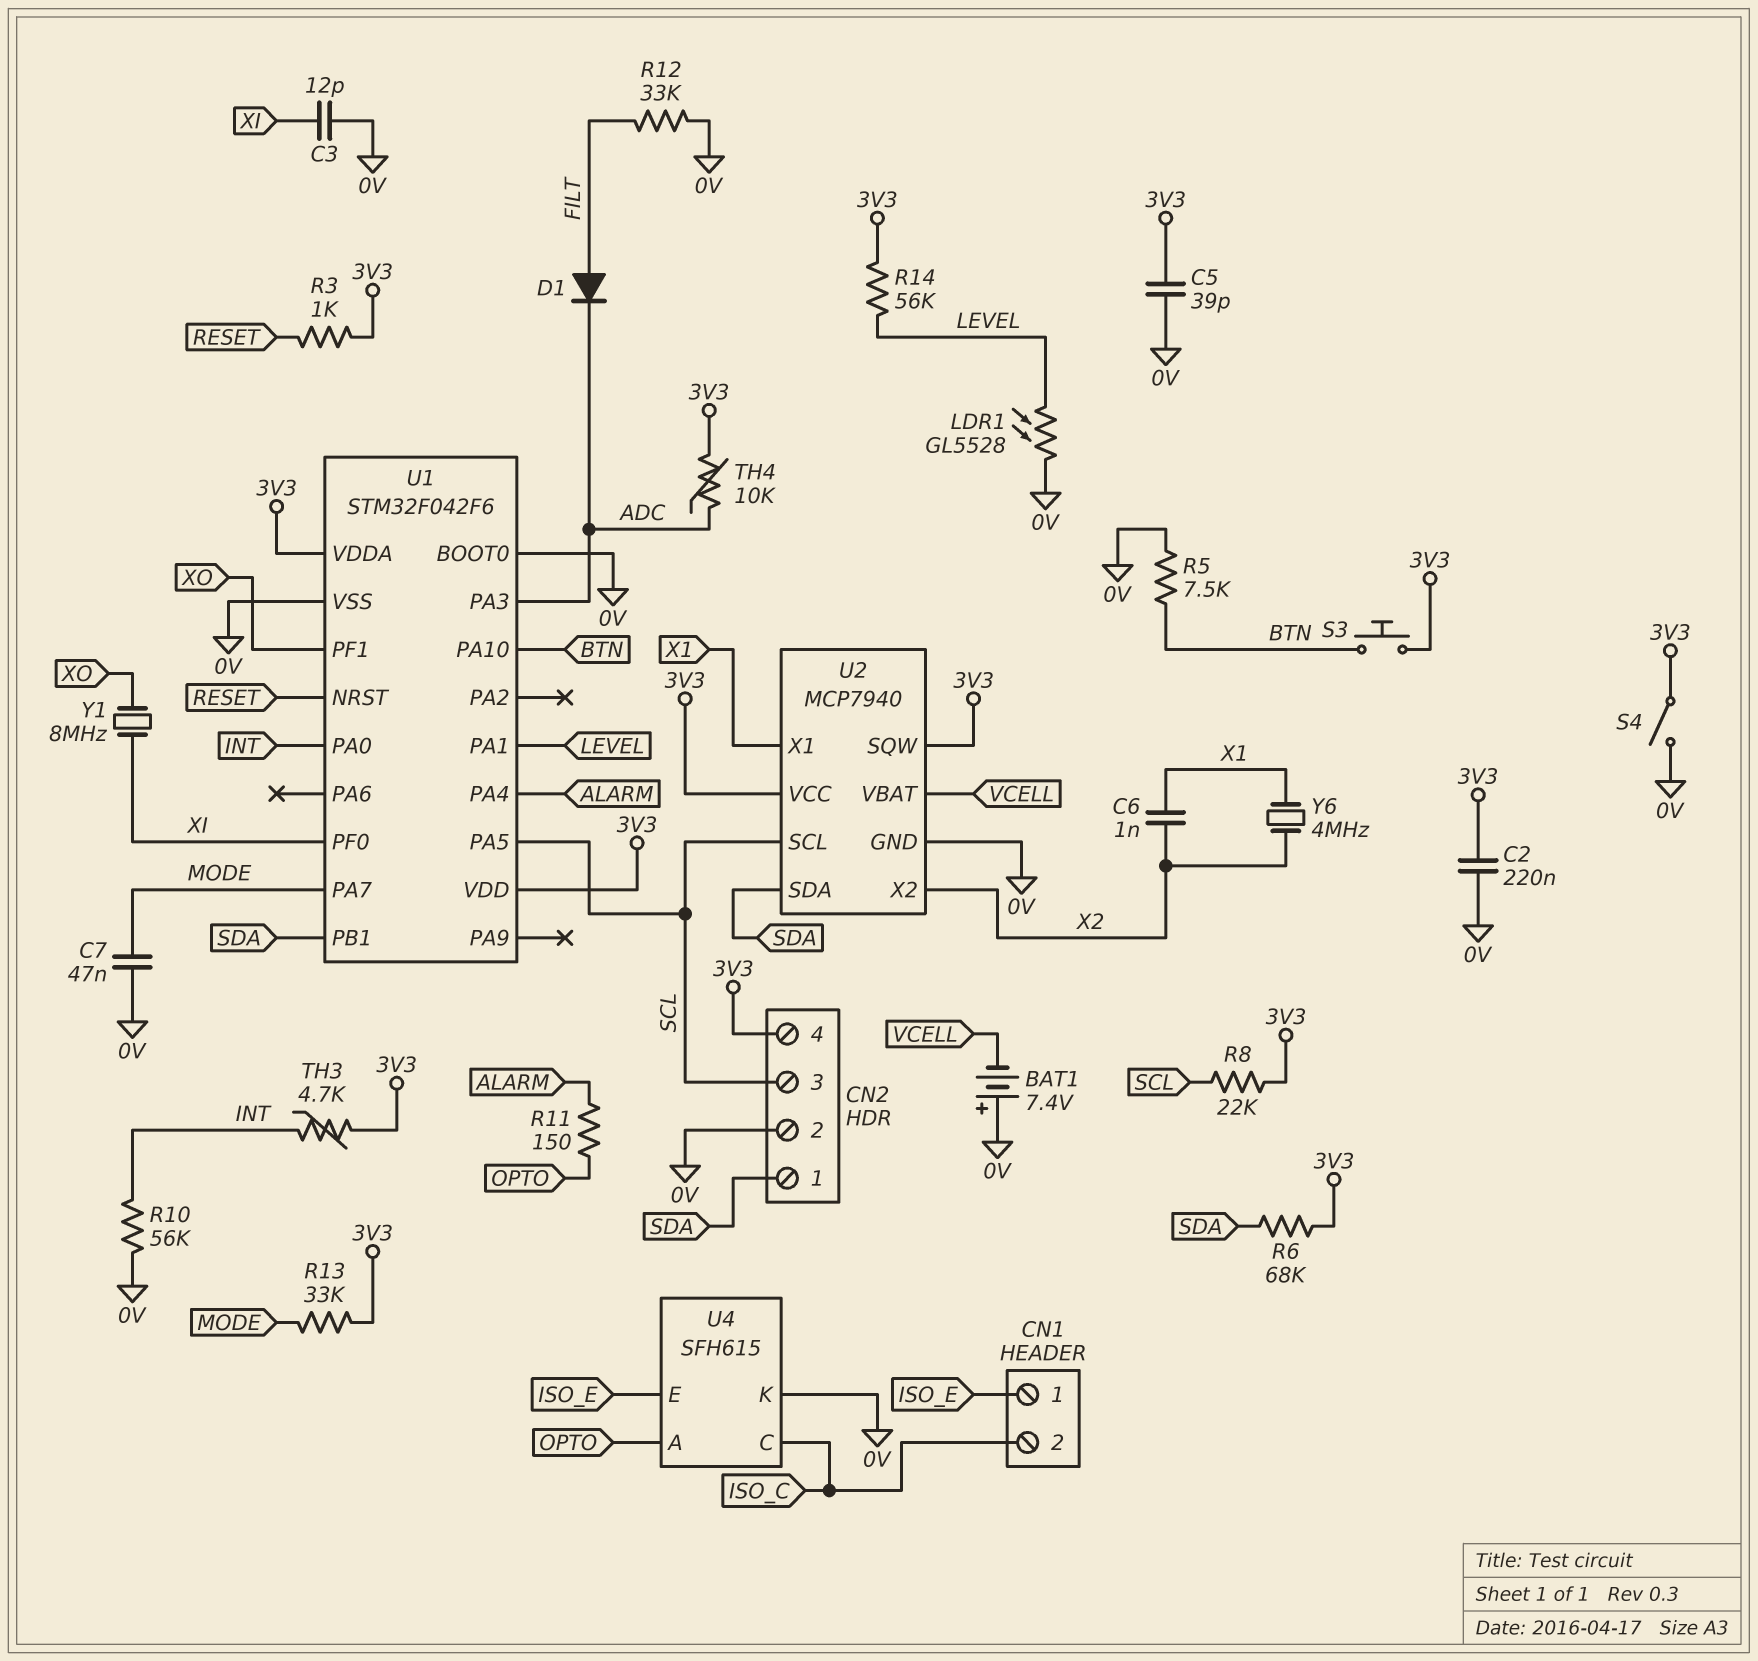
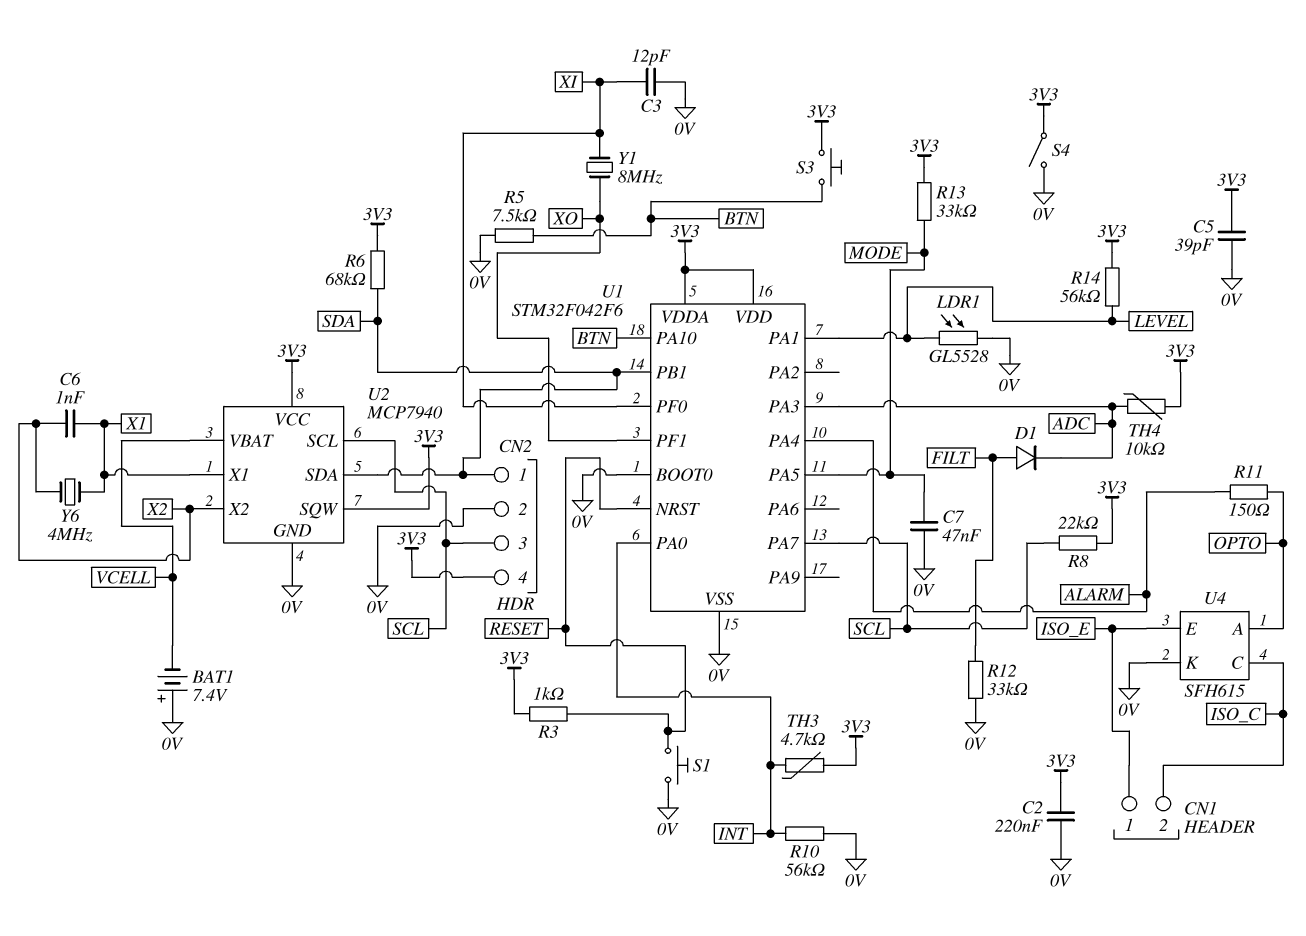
S1: none -> button (0V, RESET)
U1 pin PA5: SCL -> MODE
U1 pin PA7: MODE -> SCL

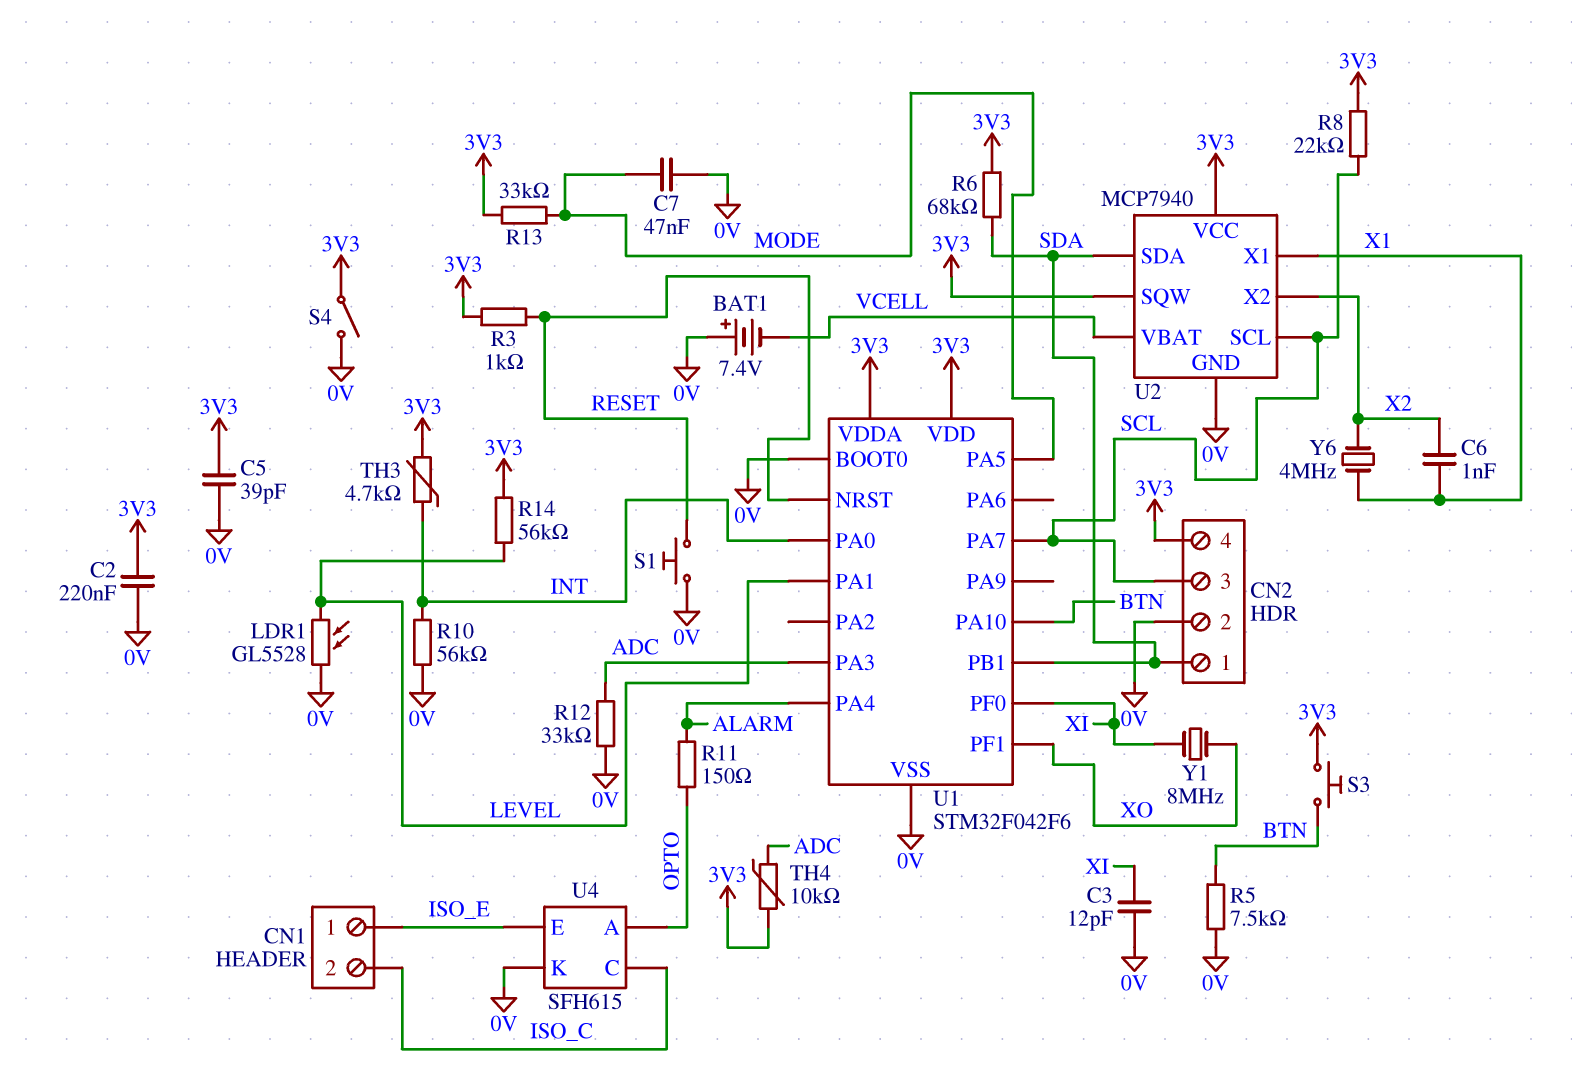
D1: diode (A FILT, K ADC) -> none
R12: 33k (0V, FILT) -> 33k (0V, ADC)

